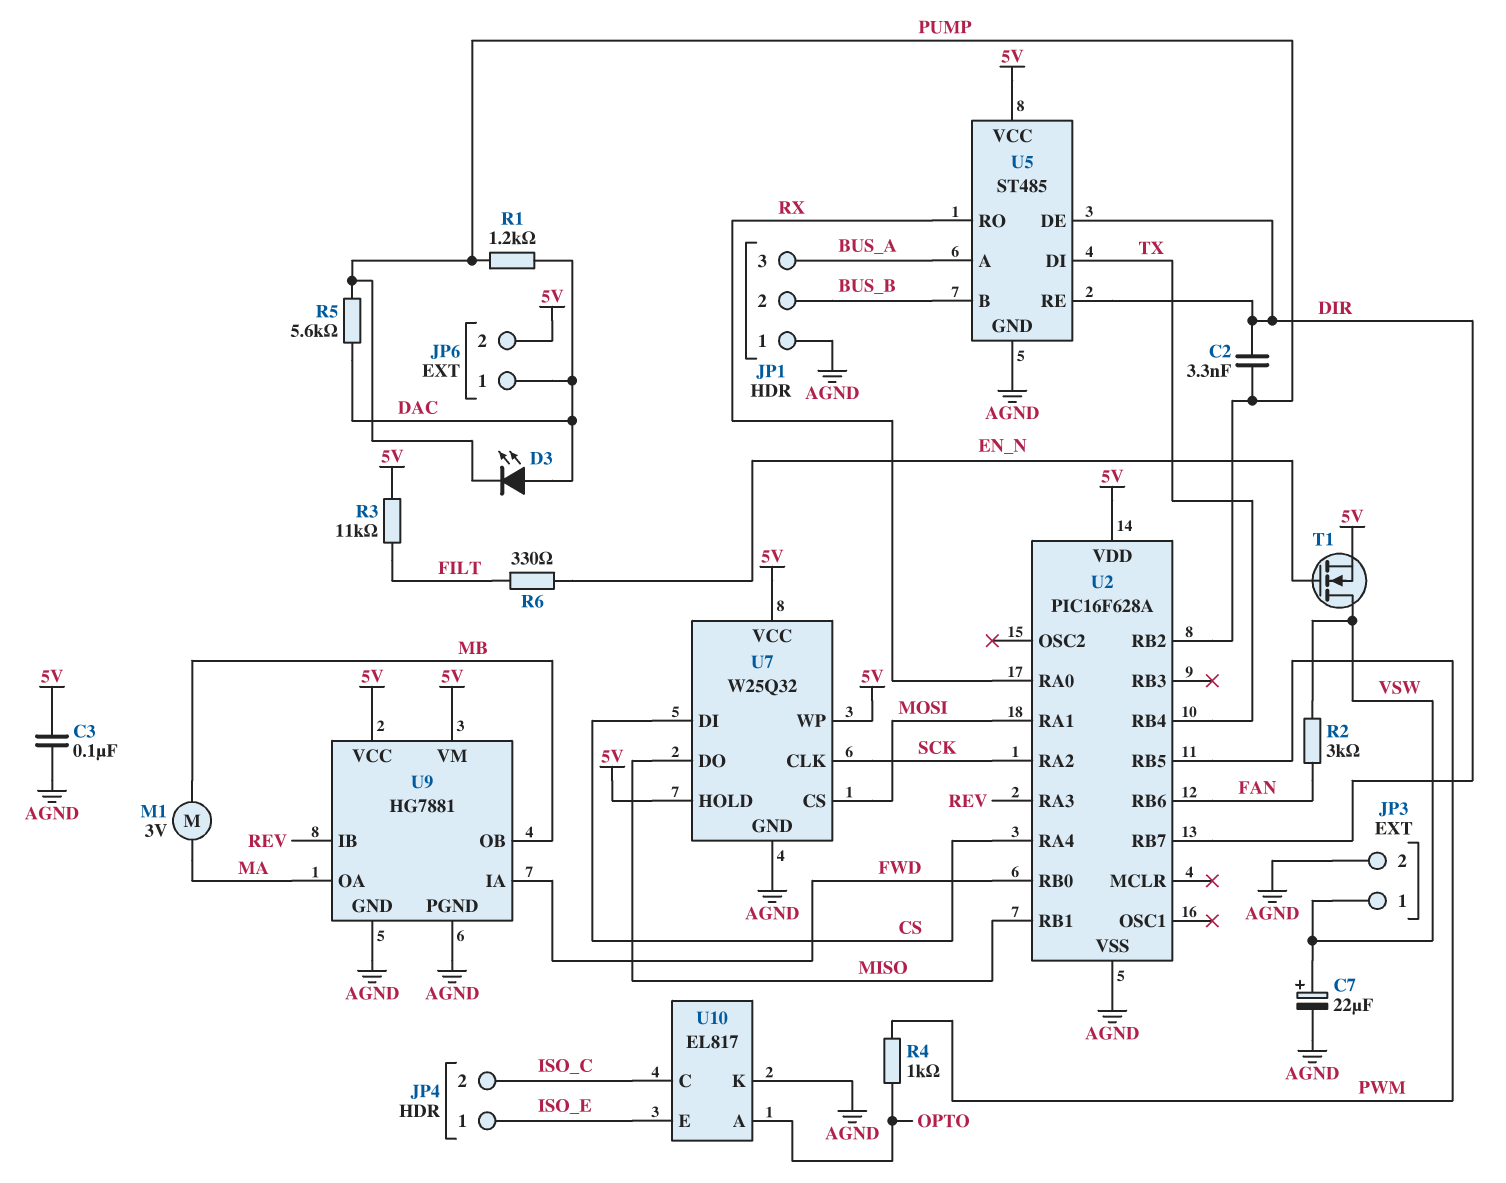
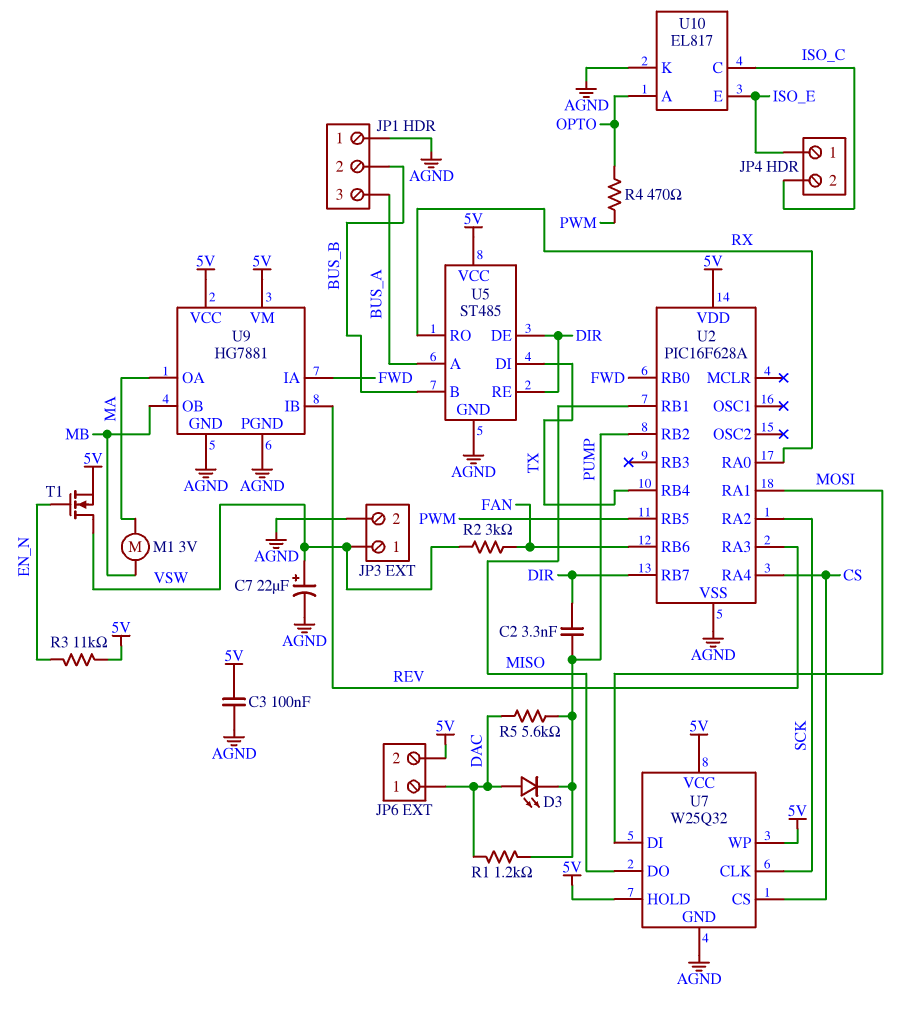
R3: 11k (5V, FILT) -> 11k (5V, EN_N)
R4: 1k (OPTO, PWM) -> 470 (OPTO, PWM)
R6: 330 (EN_N, FILT) -> none
U7 pin CS: MOSI -> CS
U7 pin DI: CS -> MOSI

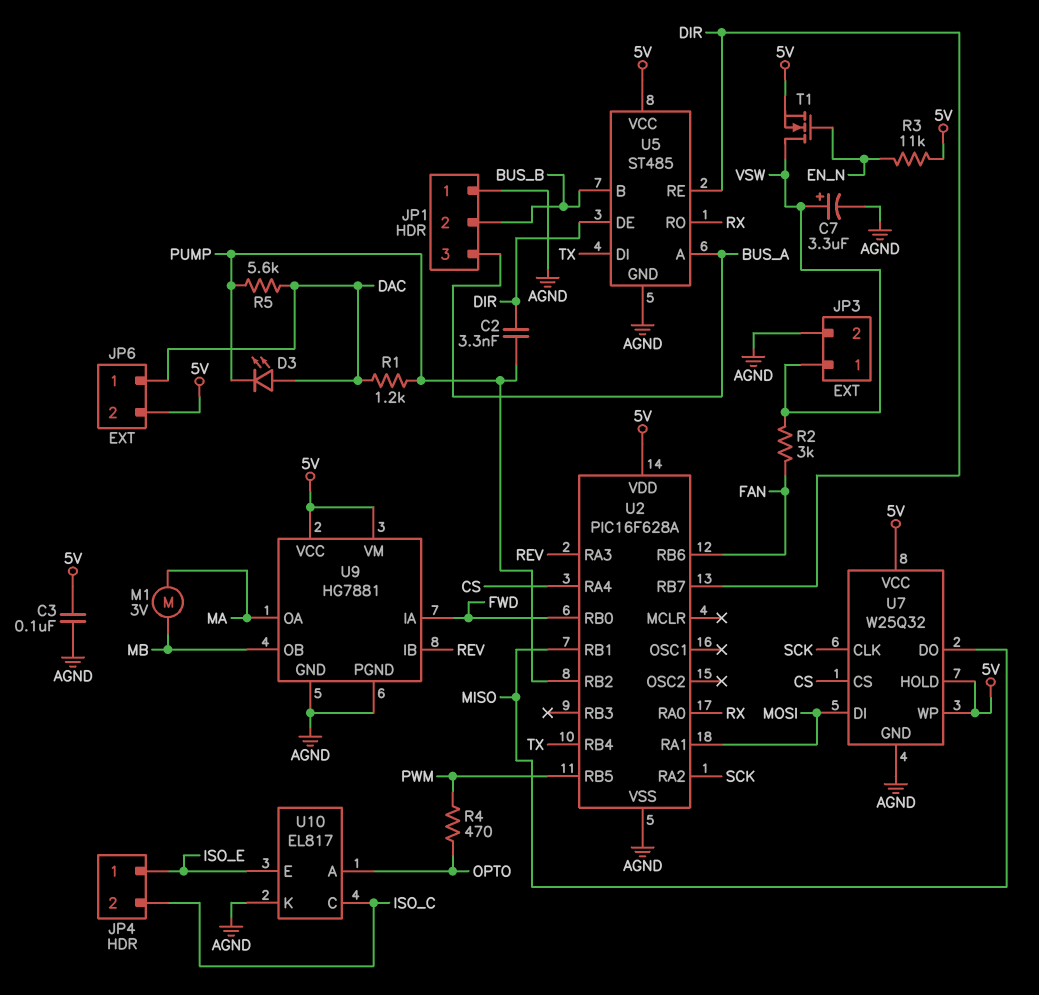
C7: 22uF (plus VSW, minus AGND) -> 3.3uF (plus VSW, minus AGND)

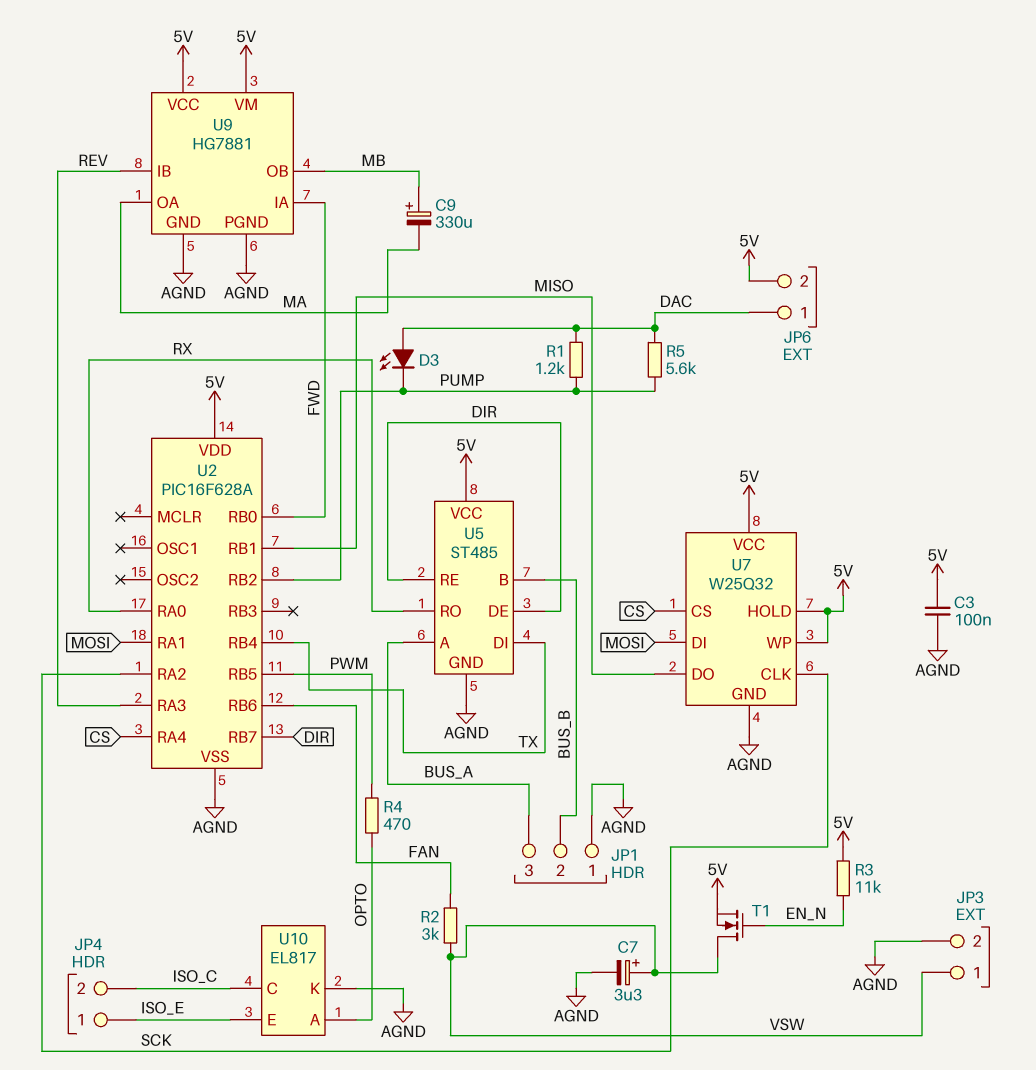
C2: 3.3nF (DIR, PUMP) -> none
C9: none -> 330uF (plus MB, minus MA)
M1: motor 3V (MA, MB) -> none

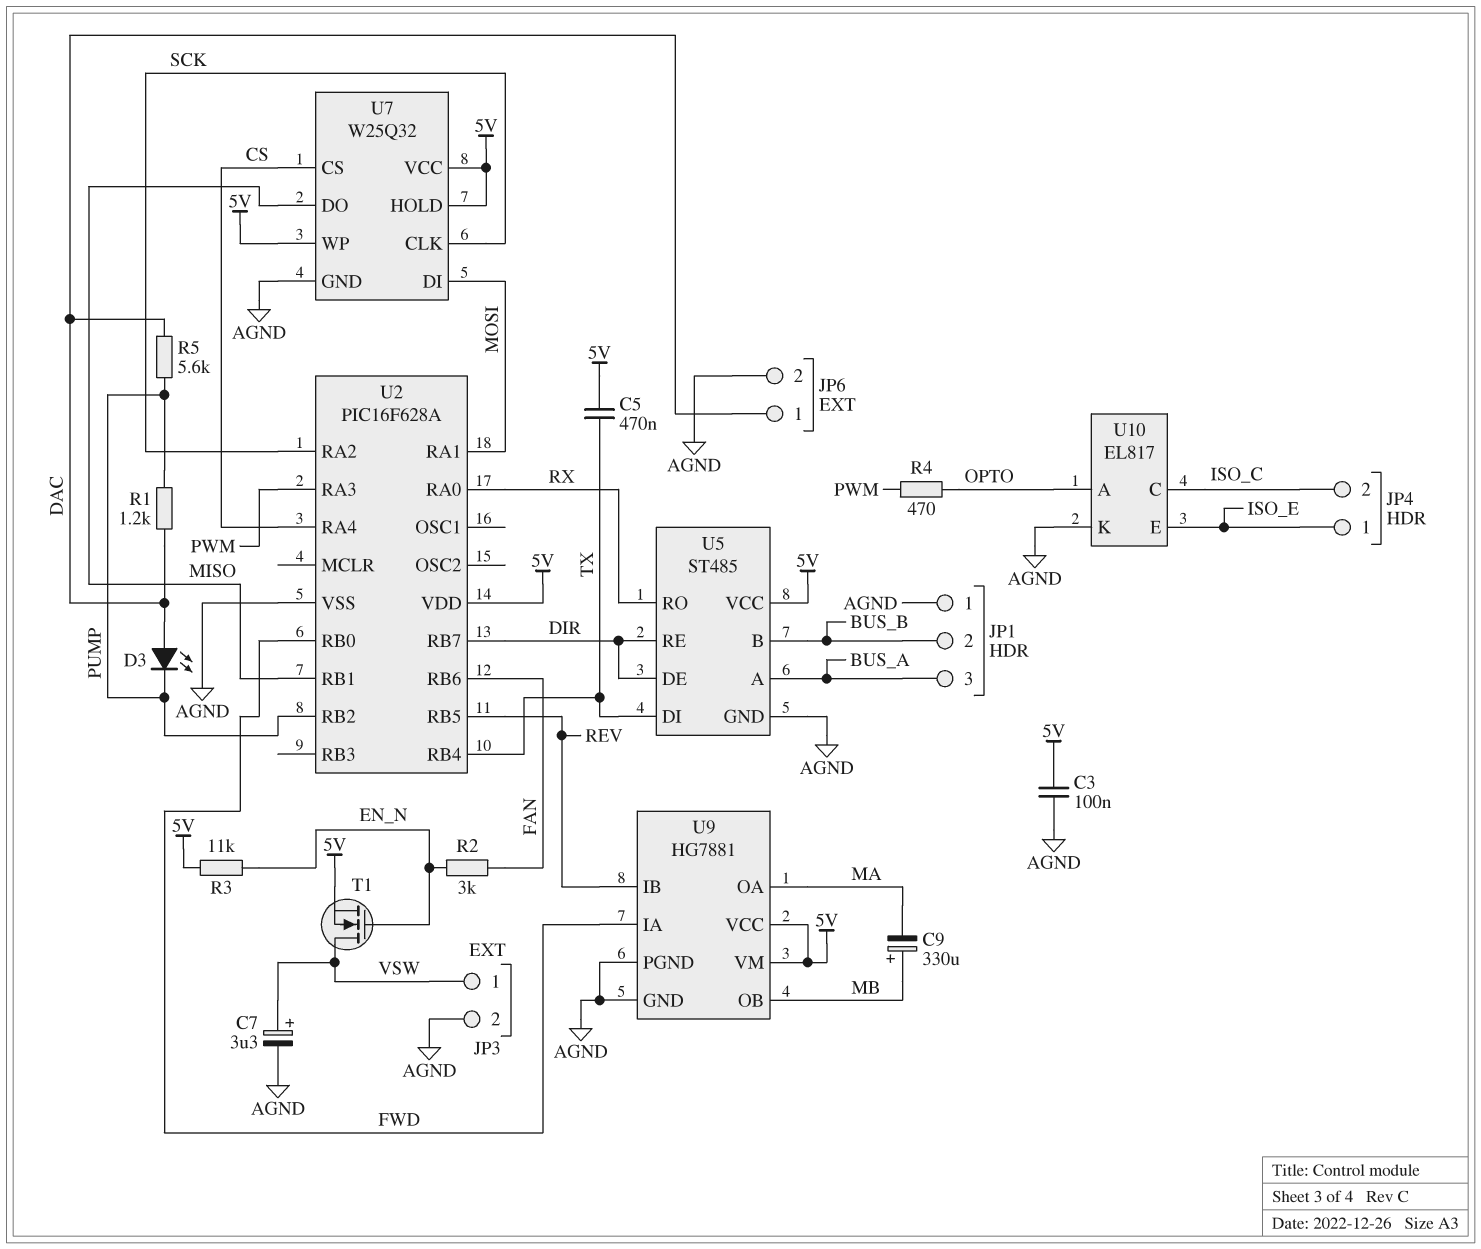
C5: none -> 470nF (5V, TX)
JP6 pin 2: 5V -> AGND
R2: 3k (FAN, VSW) -> 3k (EN_N, FAN)
U2 pin RA3: REV -> PWM
U2 pin RB5: PWM -> REV

